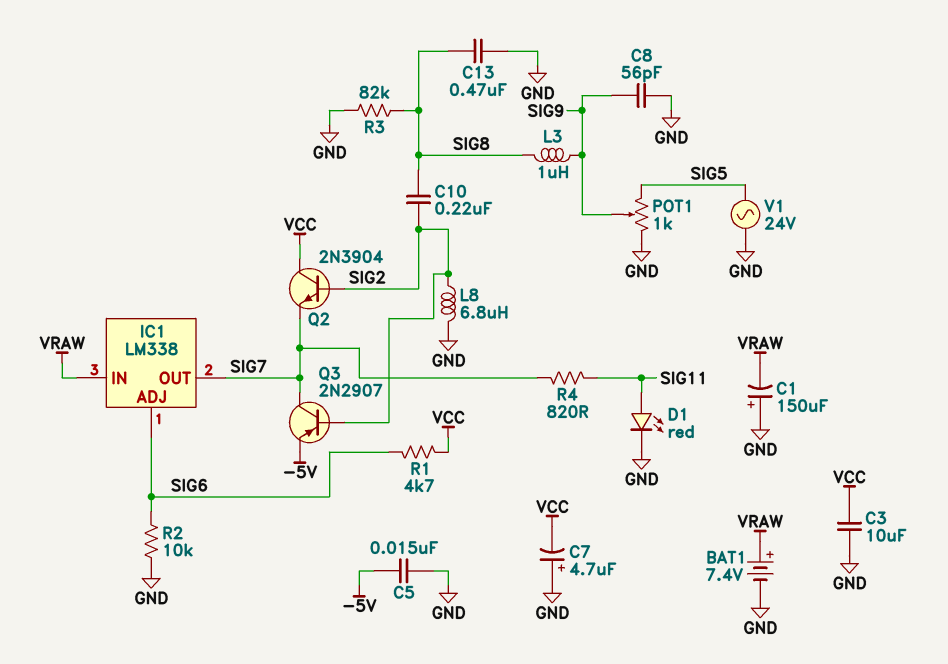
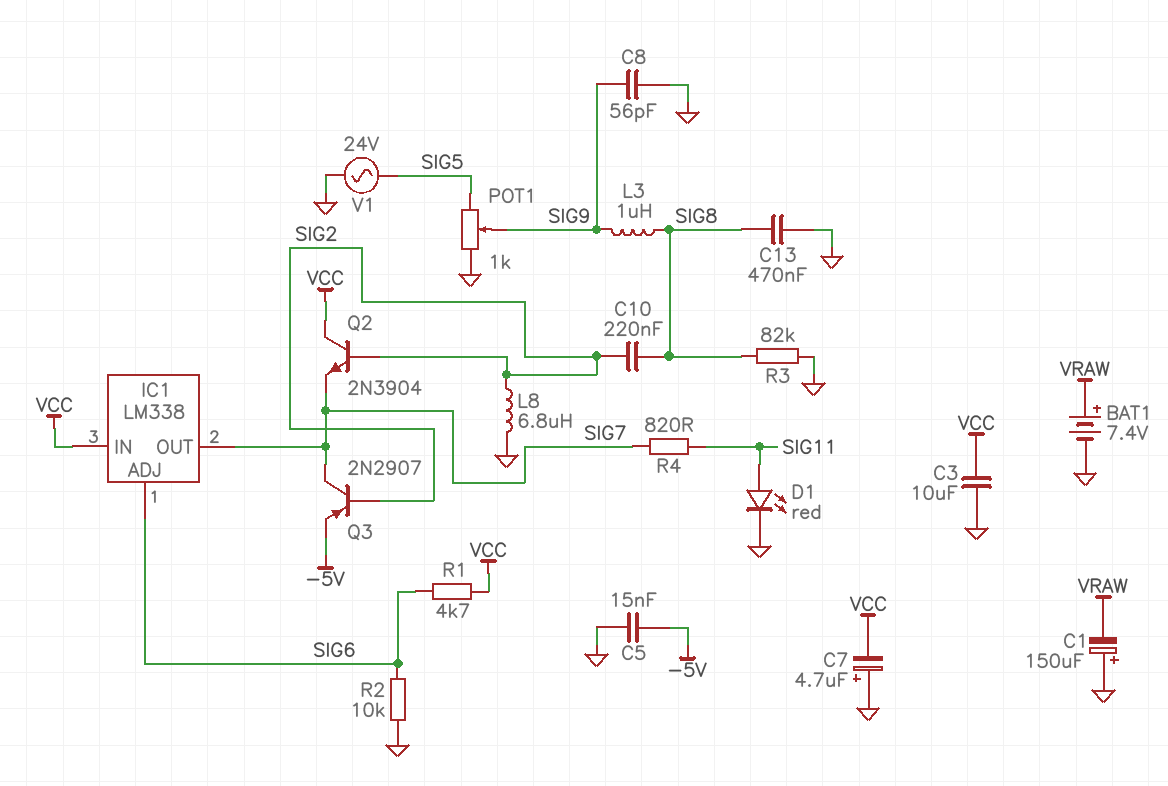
IC1 pin IN: VRAW -> VCC

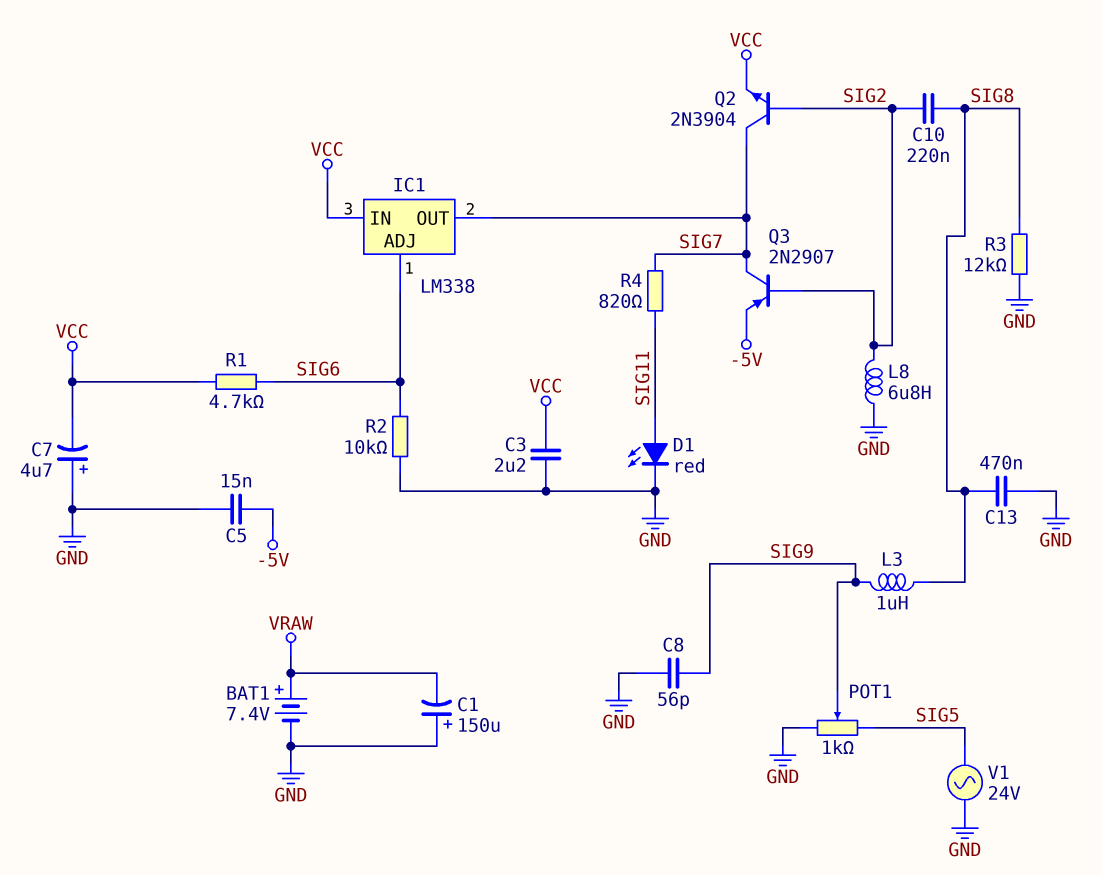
C3: 10uF (GND, VCC) -> 2.2uF (GND, VCC)
Q2: NPN 2N3904 (B SIG2, C VCC, E SIG7) -> NPN 2N3904 (B SIG2, C SIG7, E VCC)
R3: 82k (GND, SIG8) -> 12k (GND, SIG8)

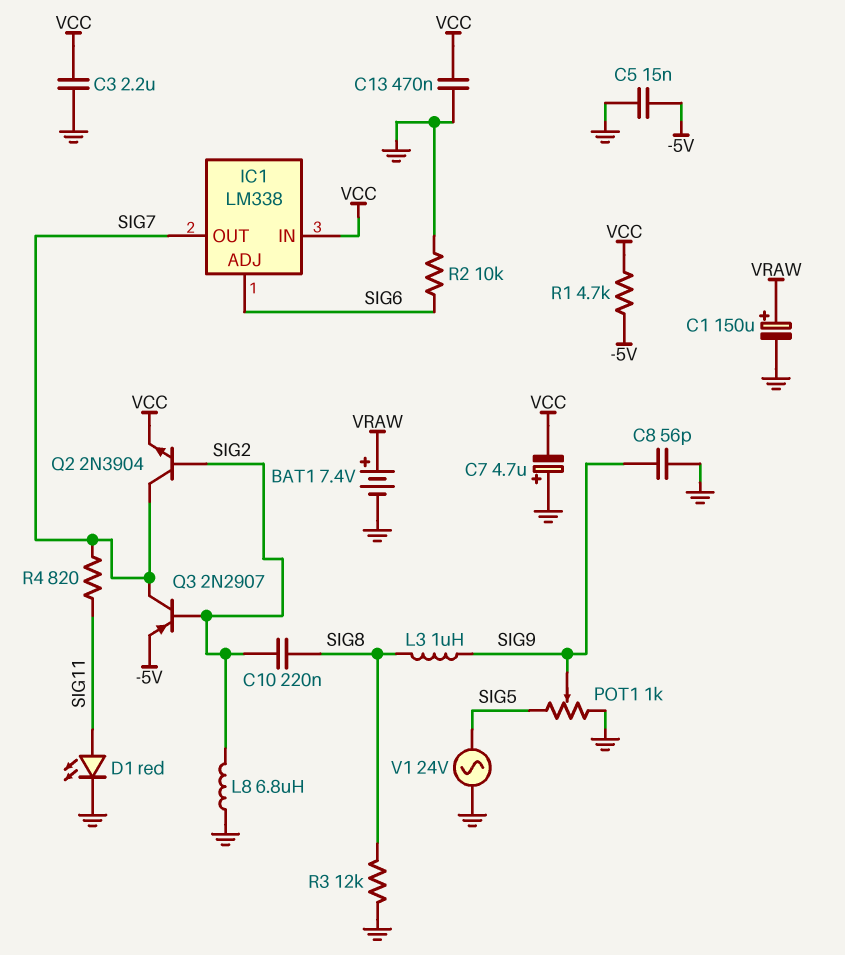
C1: 150uF (plus GND, minus VRAW) -> 150uF (plus VRAW, minus GND)
C13: 470nF (GND, SIG8) -> 470nF (GND, VCC)
R1: 4.7k (SIG6, VCC) -> 4.7k (-5V, VCC)

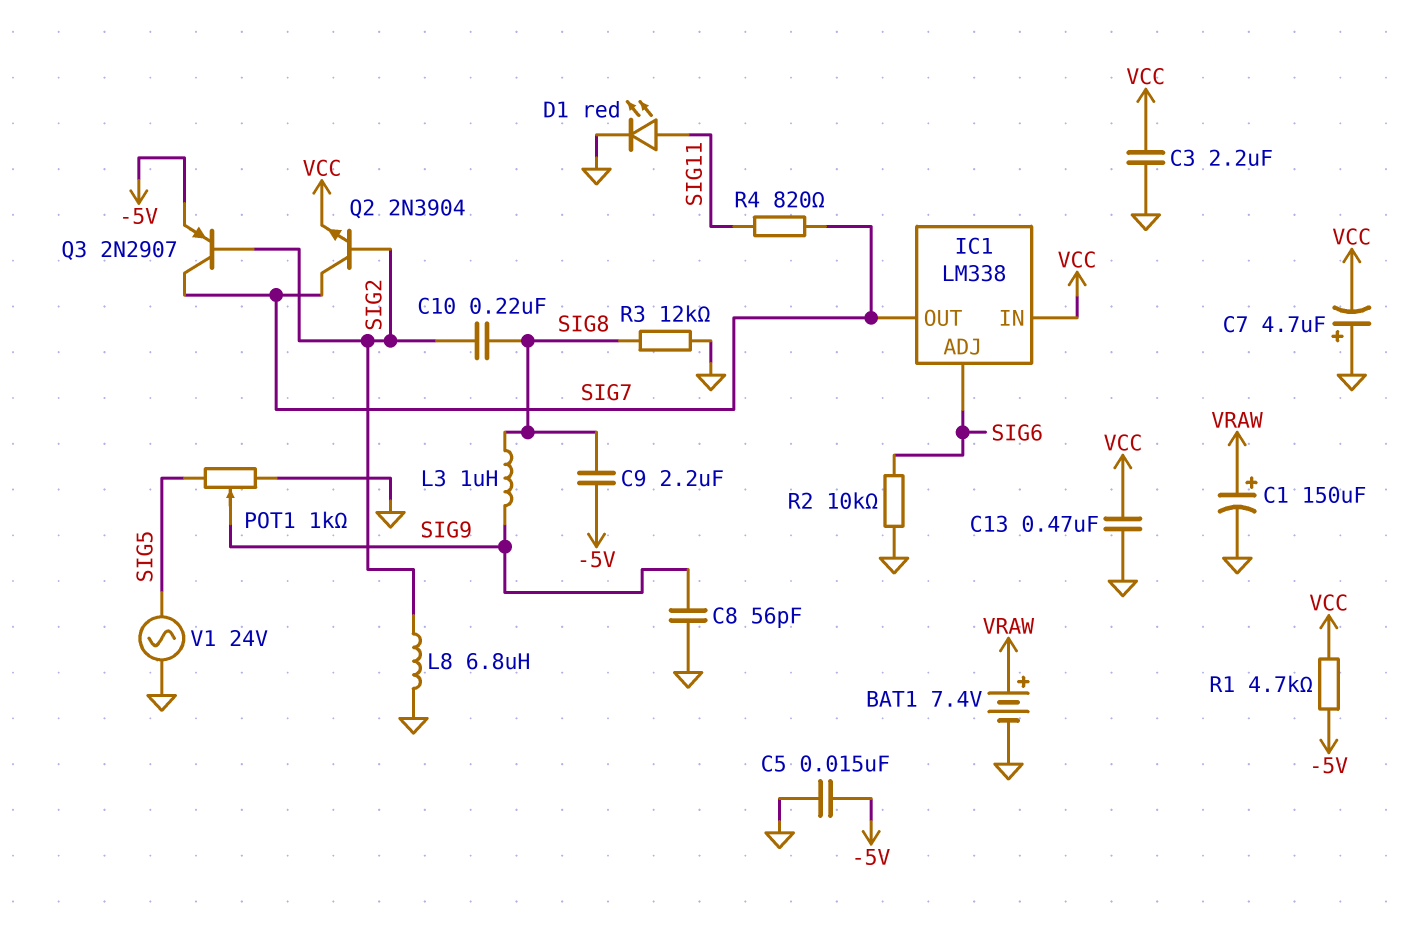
C9: none -> 2.2uF (-5V, SIG8)

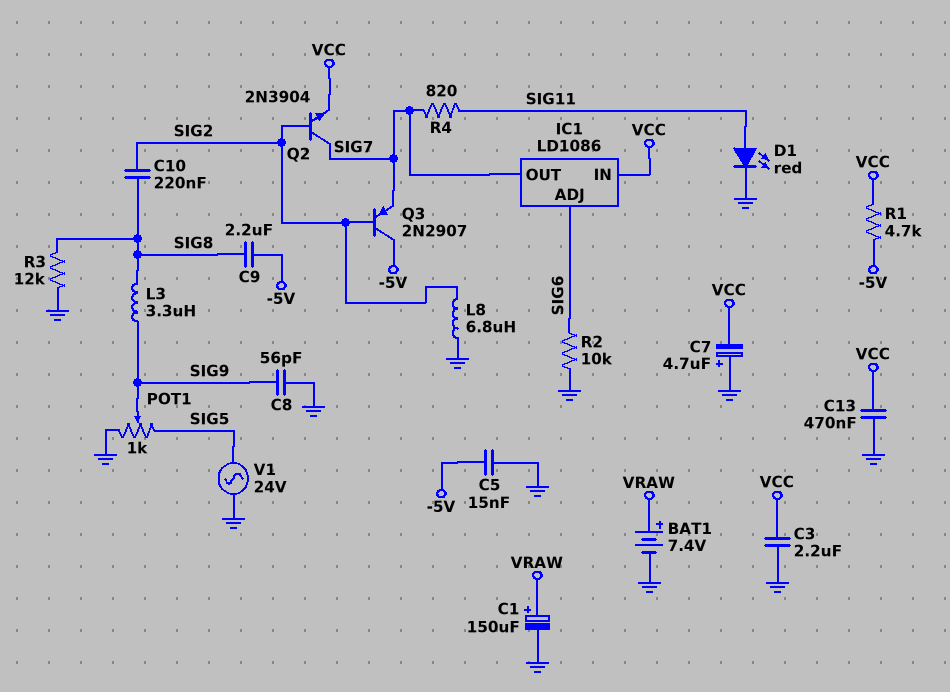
IC1: LM338 -> LD1086
L3: 1uH (SIG8, SIG9) -> 3.3uH (SIG8, SIG9)
Q3: PNP 2N2907 (B SIG2, C SIG7, E -5V) -> PNP 2N2907 (B SIG2, C -5V, E SIG7)

